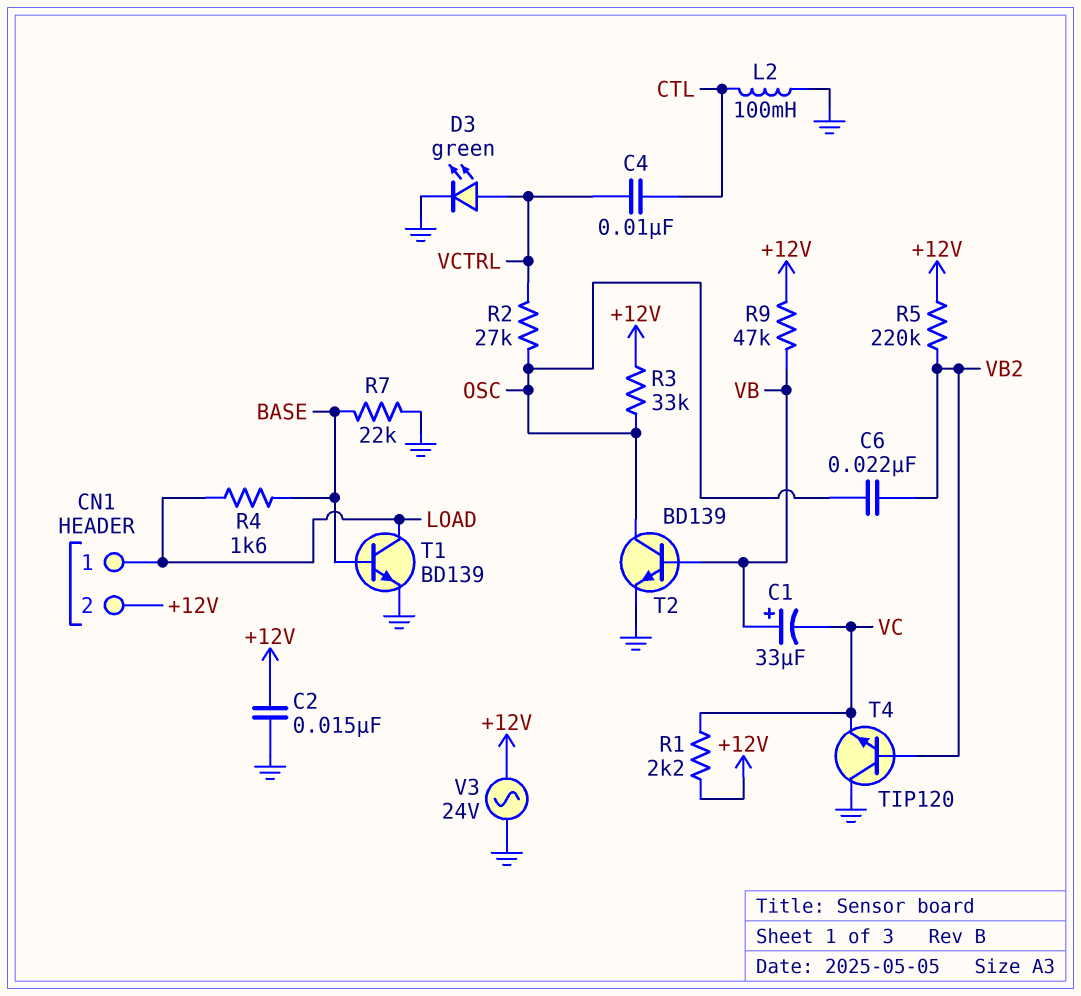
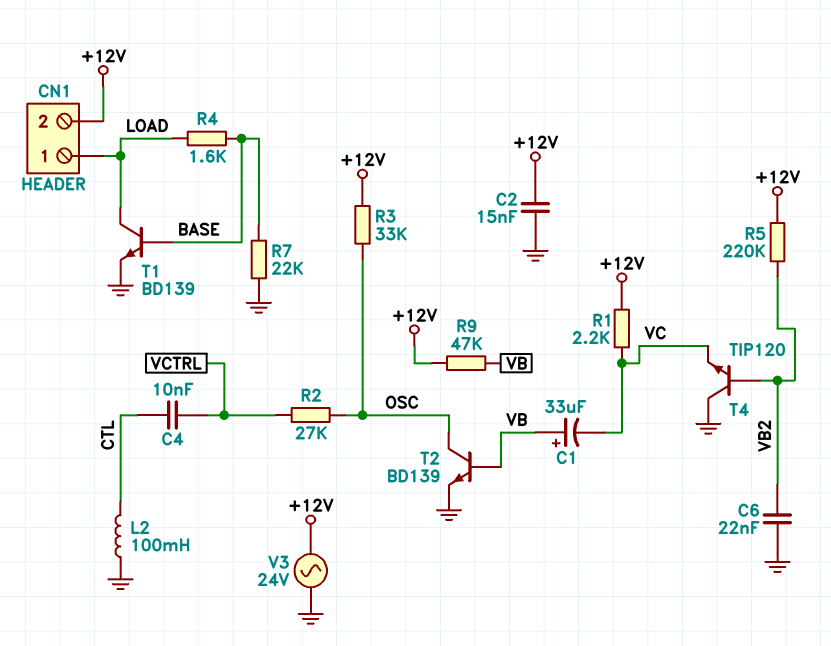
C6: 22nF (OSC, VB2) -> 22nF (GND, VB2)
D3: LED green (A VCTRL, K GND) -> none

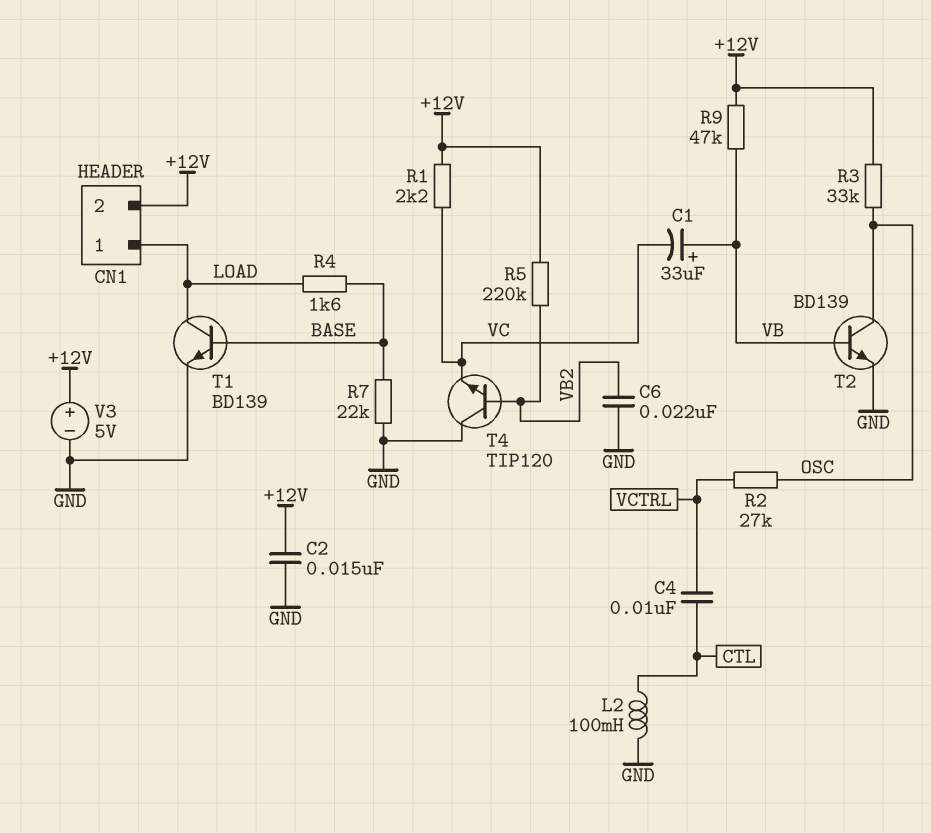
V3: AC 24V (+12V, GND) -> 5V (plus +12V, minus GND)

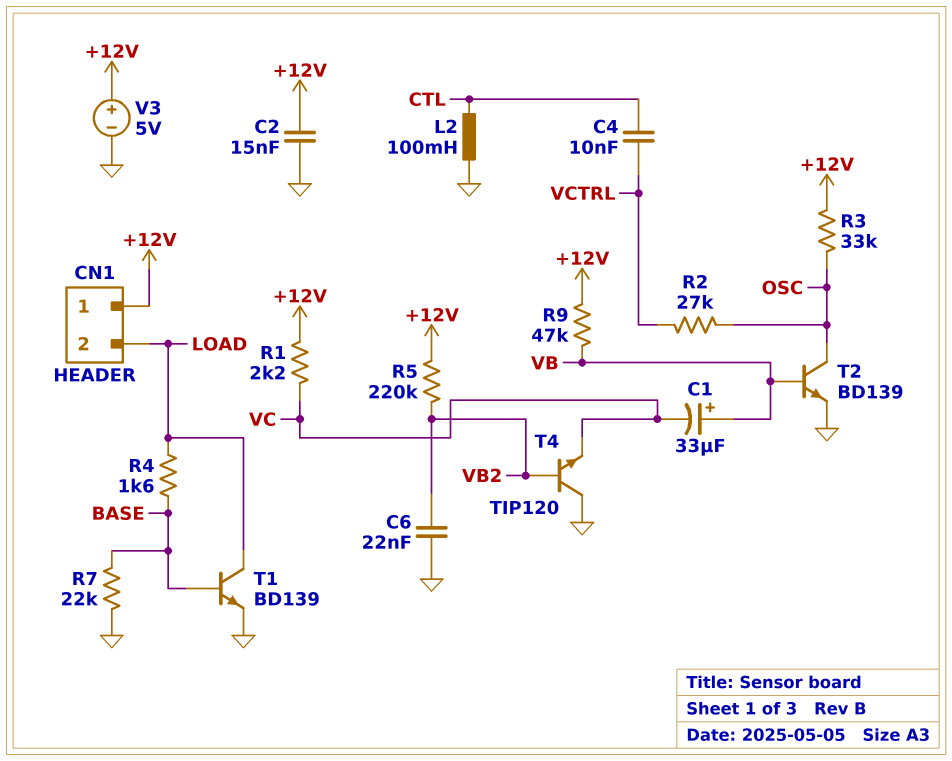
CN1 pin 1: LOAD -> +12V
CN1 pin 2: +12V -> LOAD

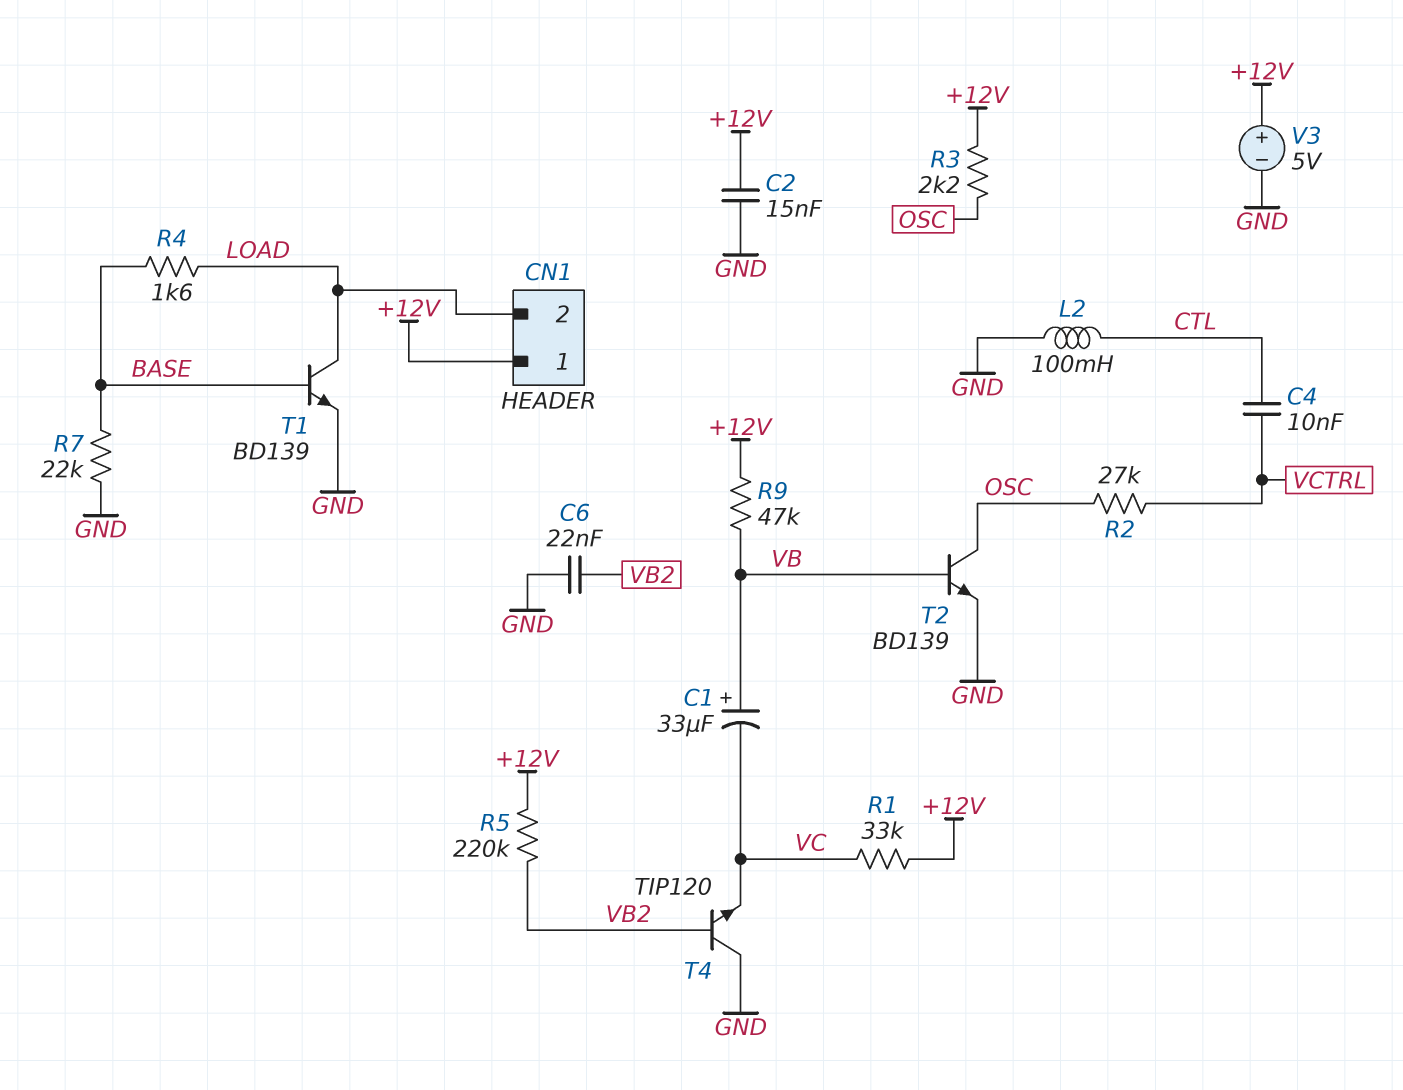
R1: 2.2k (+12V, VC) -> 33k (+12V, VC)
R3: 33k (+12V, OSC) -> 2.2k (+12V, OSC)

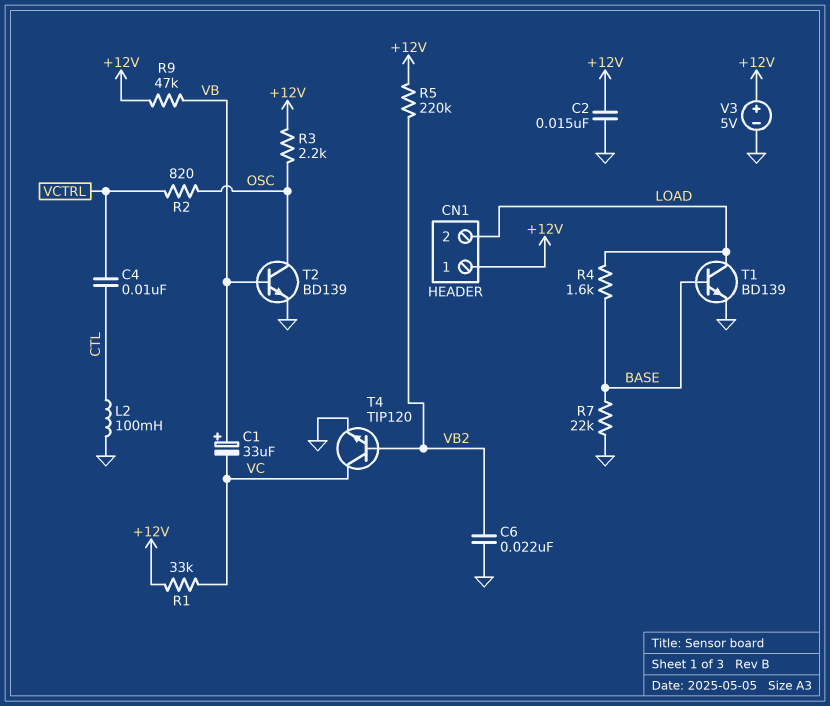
R2: 27k (OSC, VCTRL) -> 820 (OSC, VCTRL)
T4: NPN TIP120 (B VB2, C GND, E VC) -> NPN TIP120 (B VB2, C VC, E GND)

